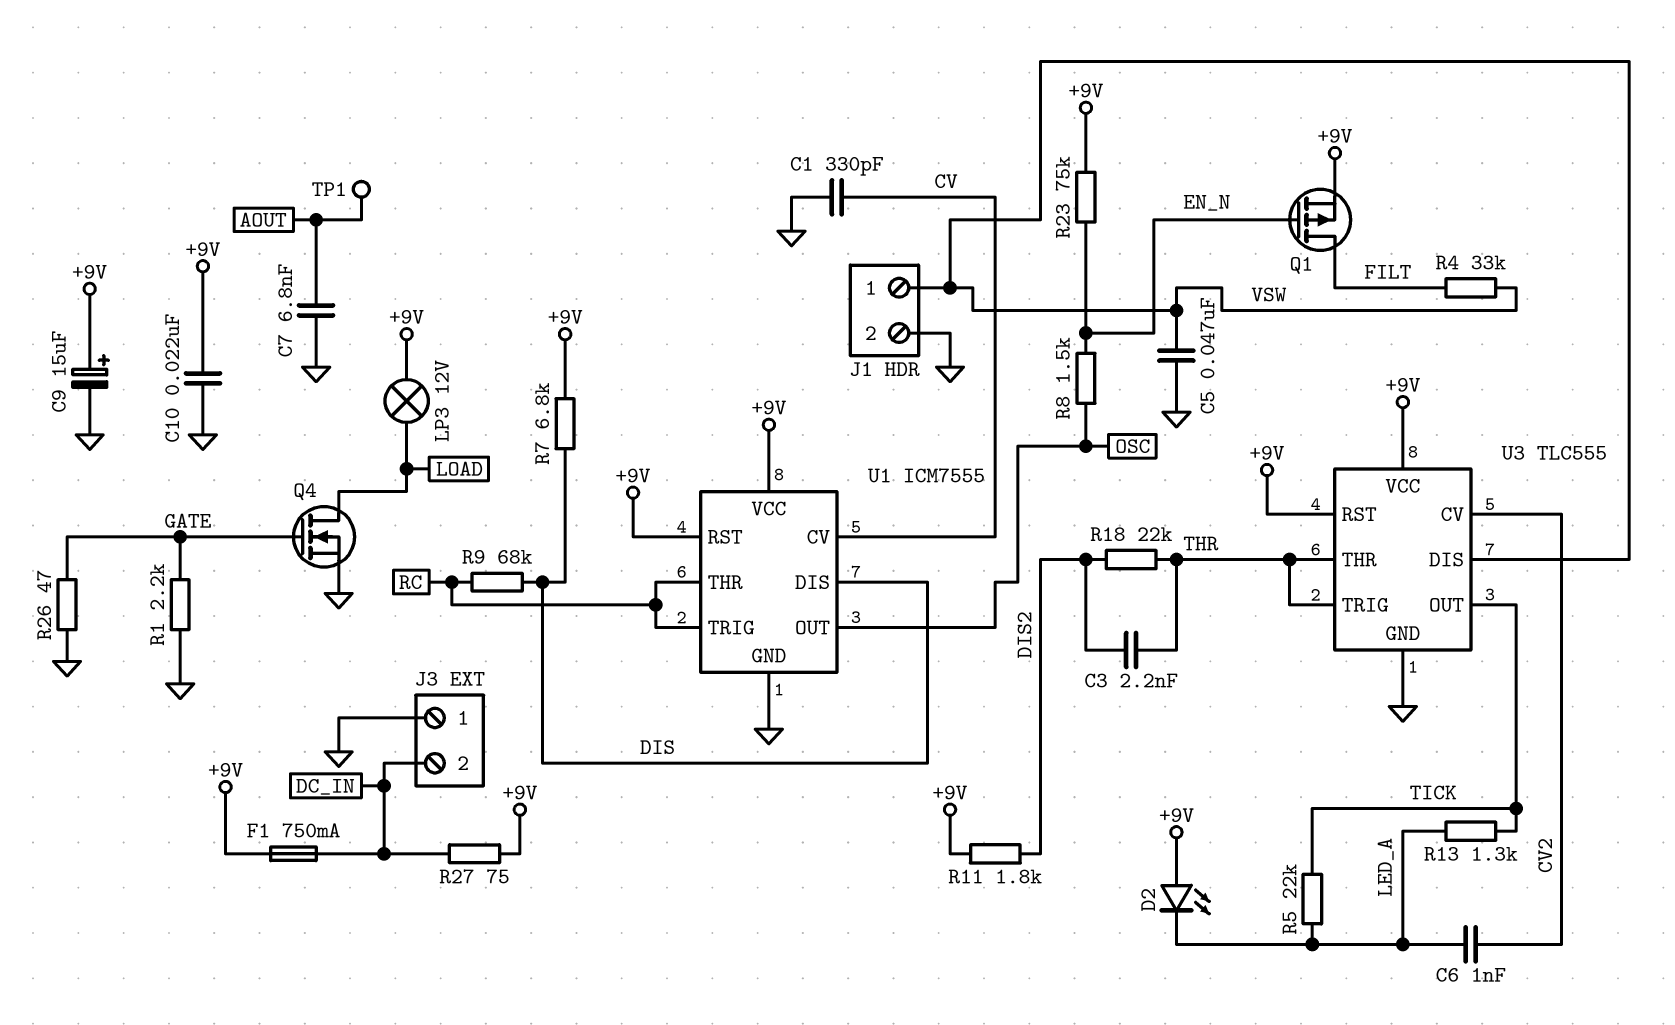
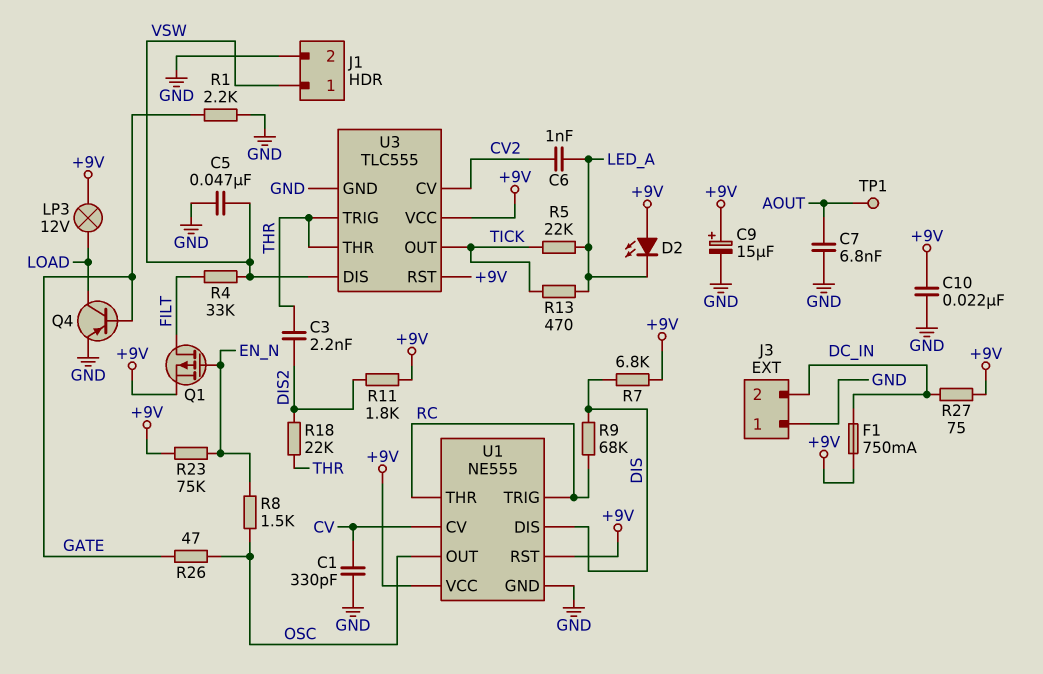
Q4: NMOS (G GATE, D LOAD, S GND) -> PNP (B GATE, C LOAD, E GND)
R13: 1.3k (LED_A, TICK) -> 470 (LED_A, TICK)
R26: 47 (GATE, GND) -> 47 (GATE, OSC)
U1: ICM7555 -> NE555

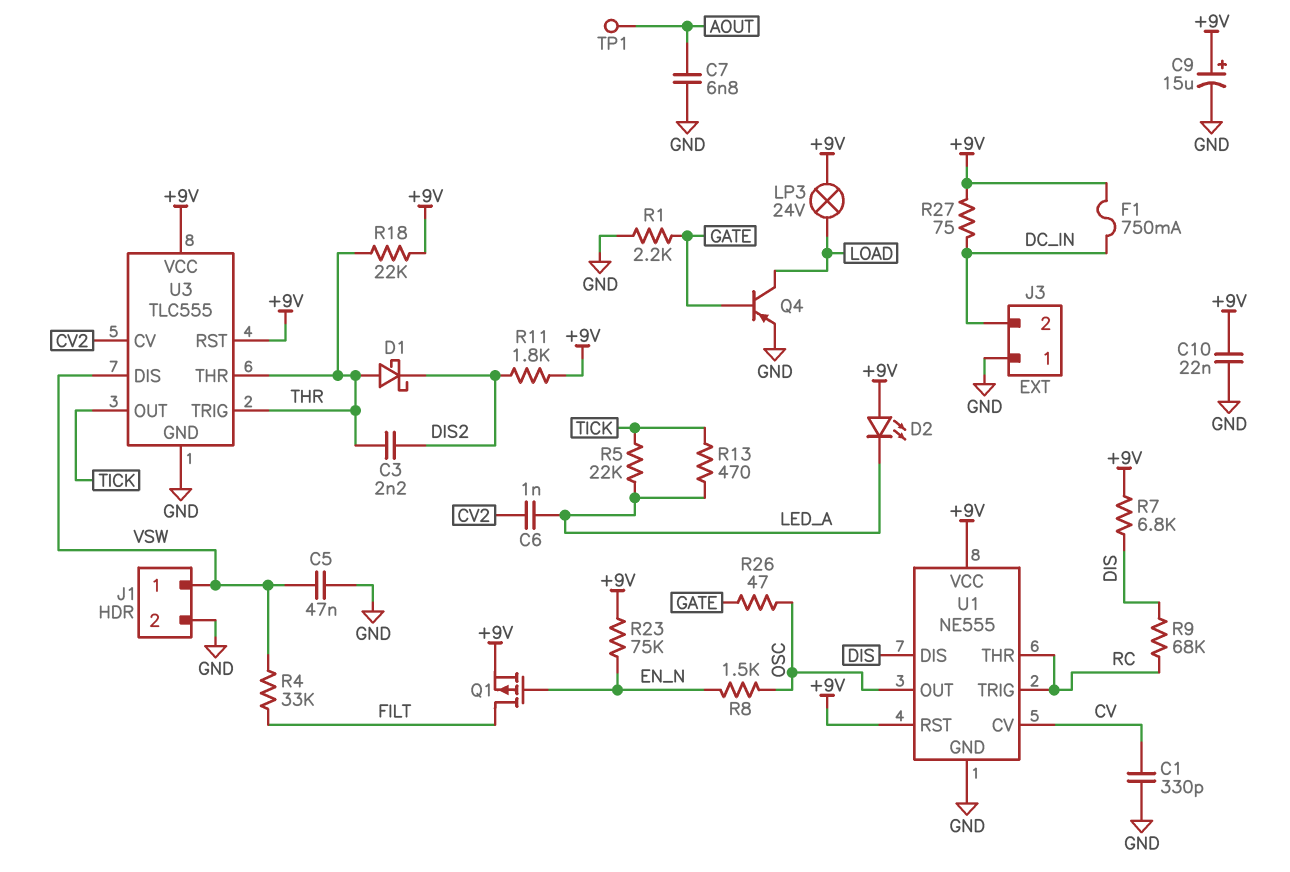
D1: none -> schottky (A THR, K DIS2)
LP3: lamp 12V (+9V, LOAD) -> lamp 24V (+9V, LOAD)
R18: 22k (DIS2, THR) -> 22k (+9V, THR)

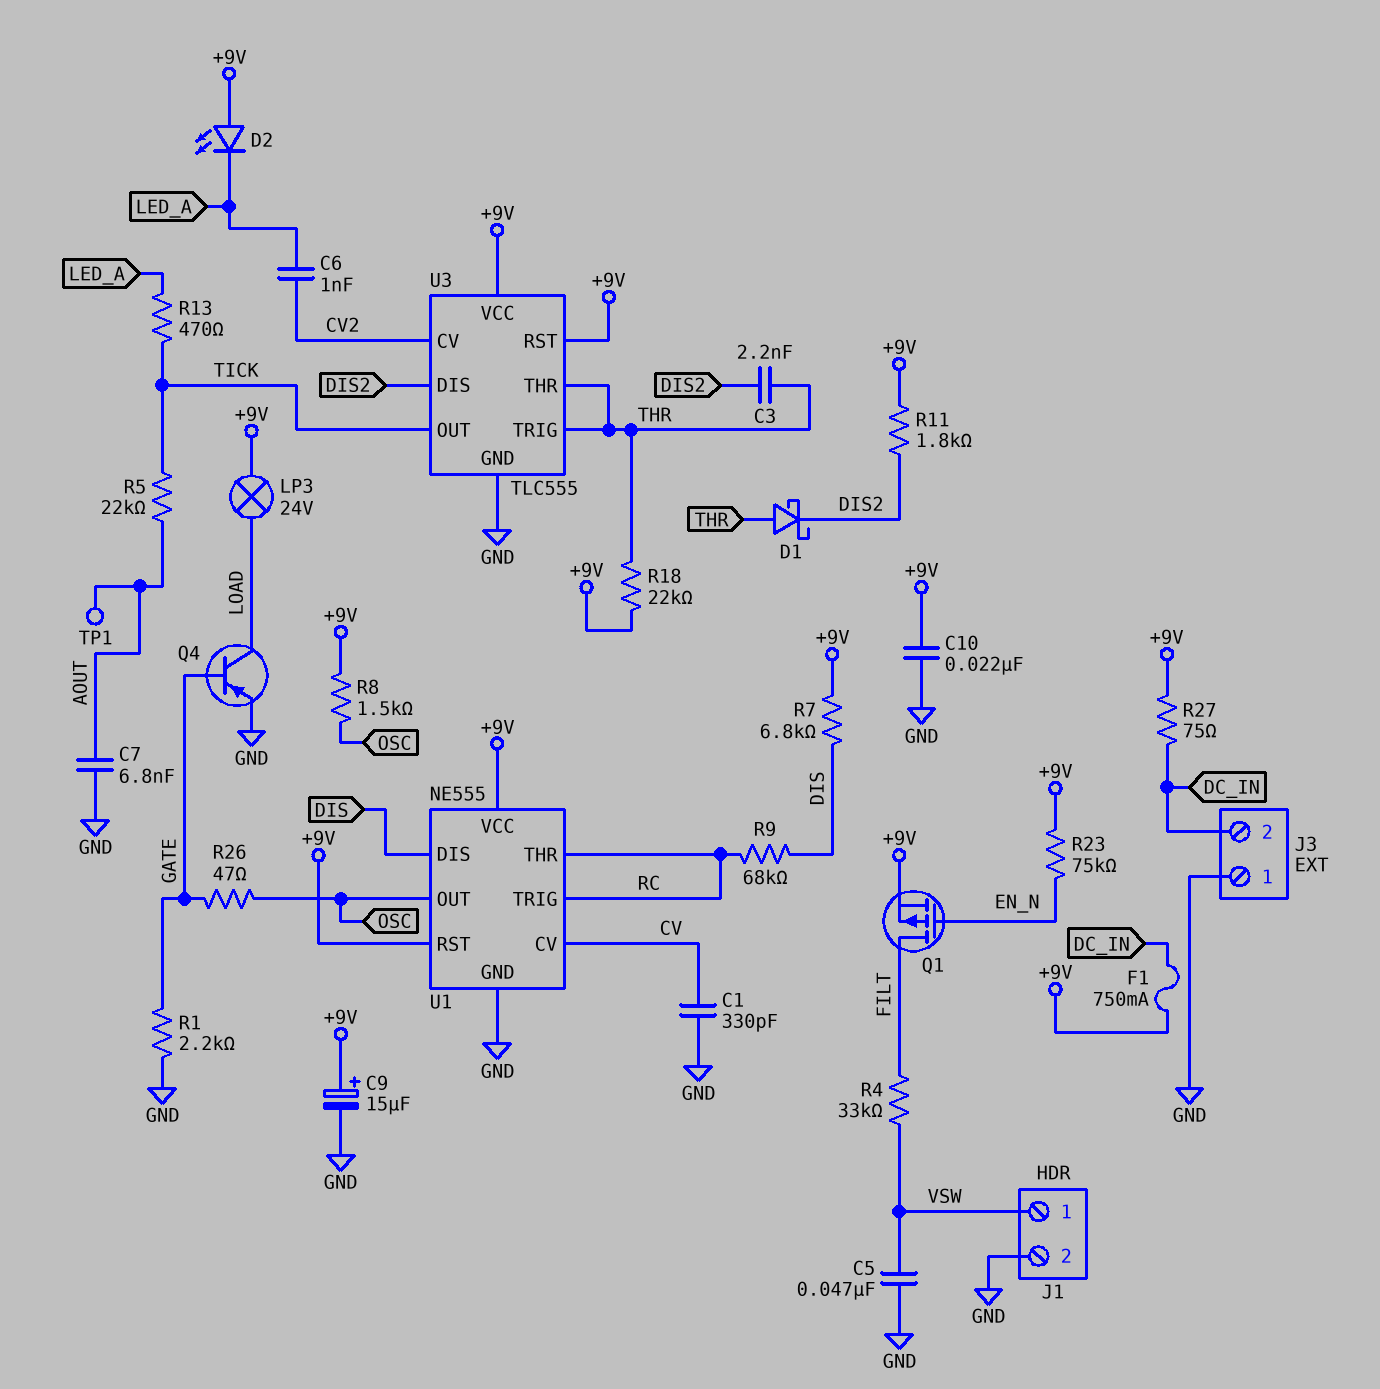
R5: 22k (LED_A, TICK) -> 22k (AOUT, TICK)
R8: 1.5k (EN_N, OSC) -> 1.5k (+9V, OSC)
U3 pin DIS: VSW -> DIS2

